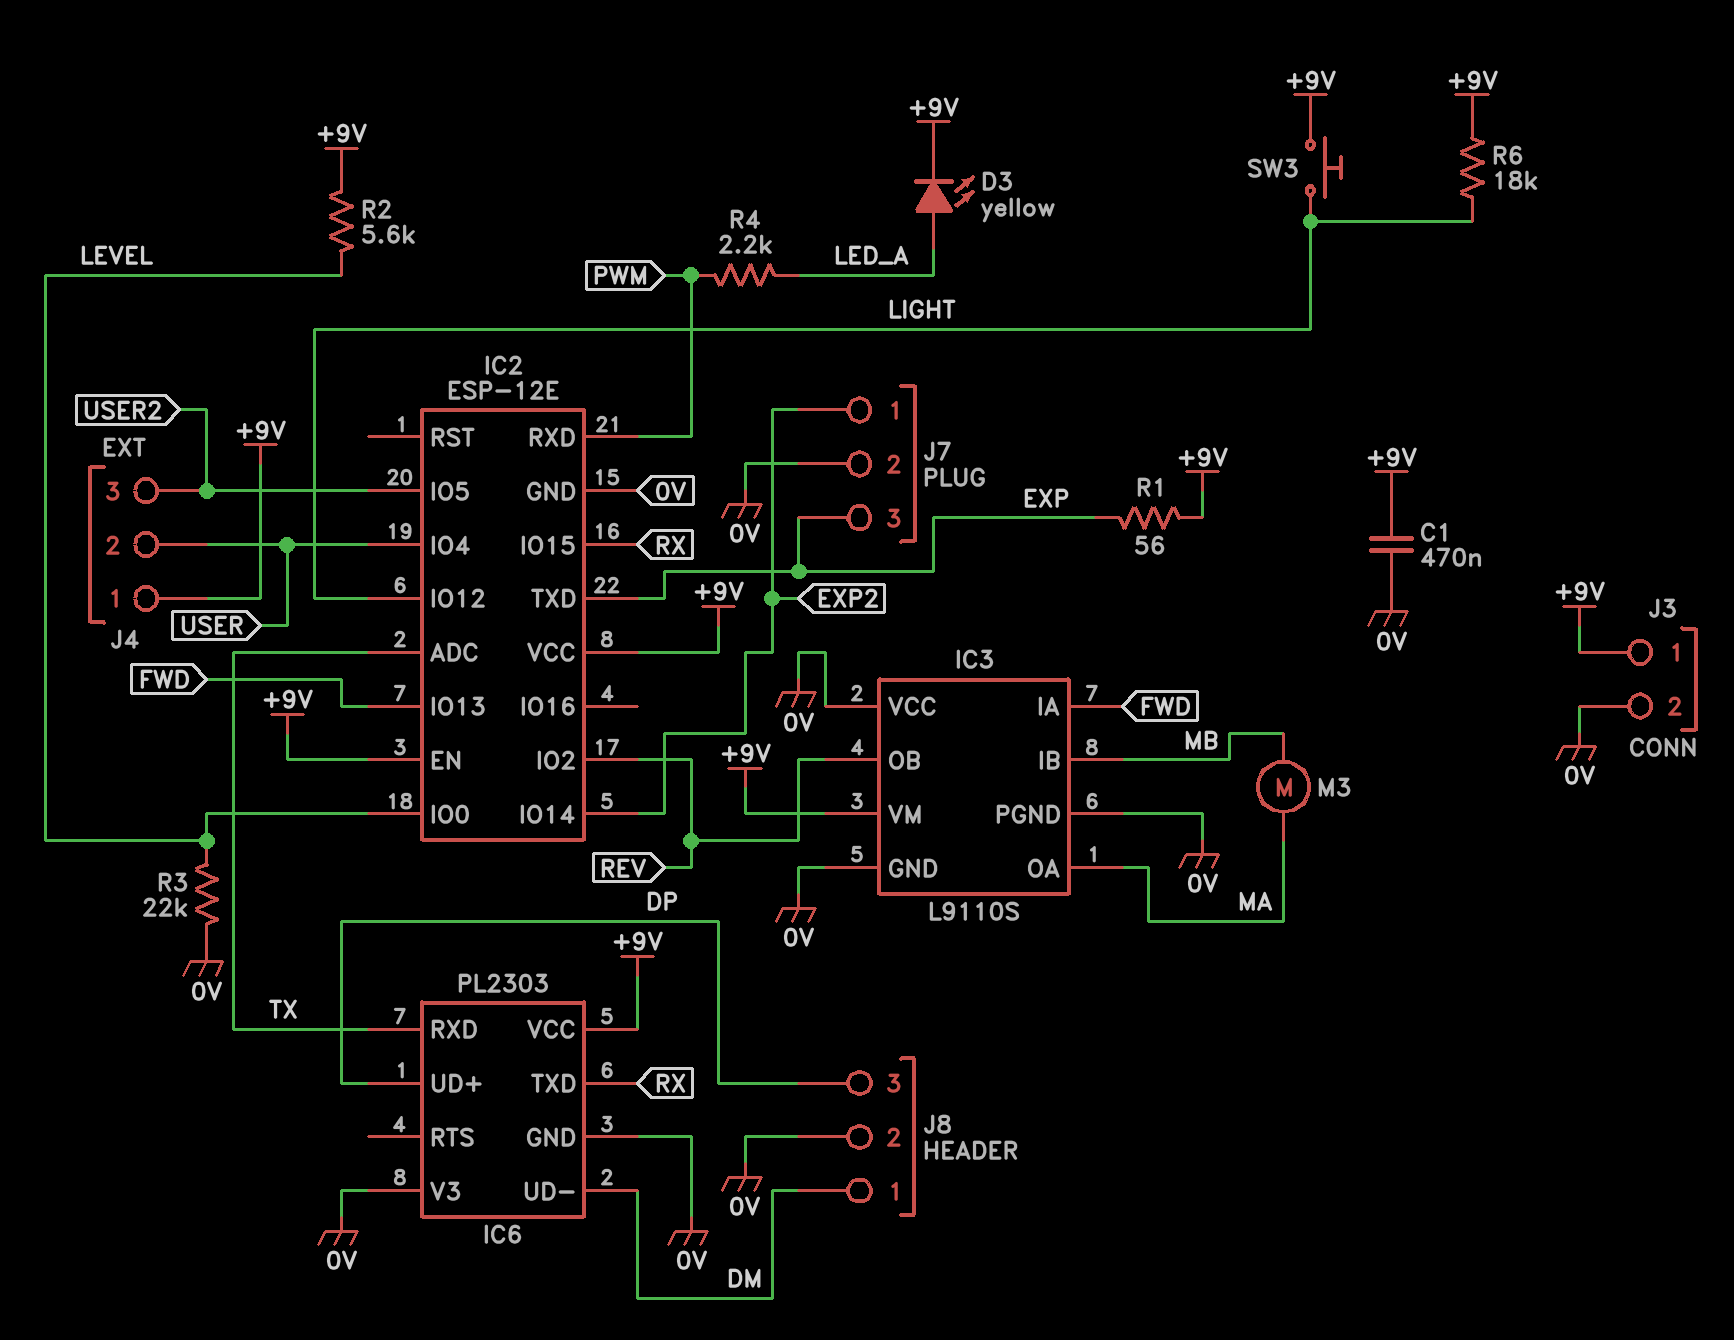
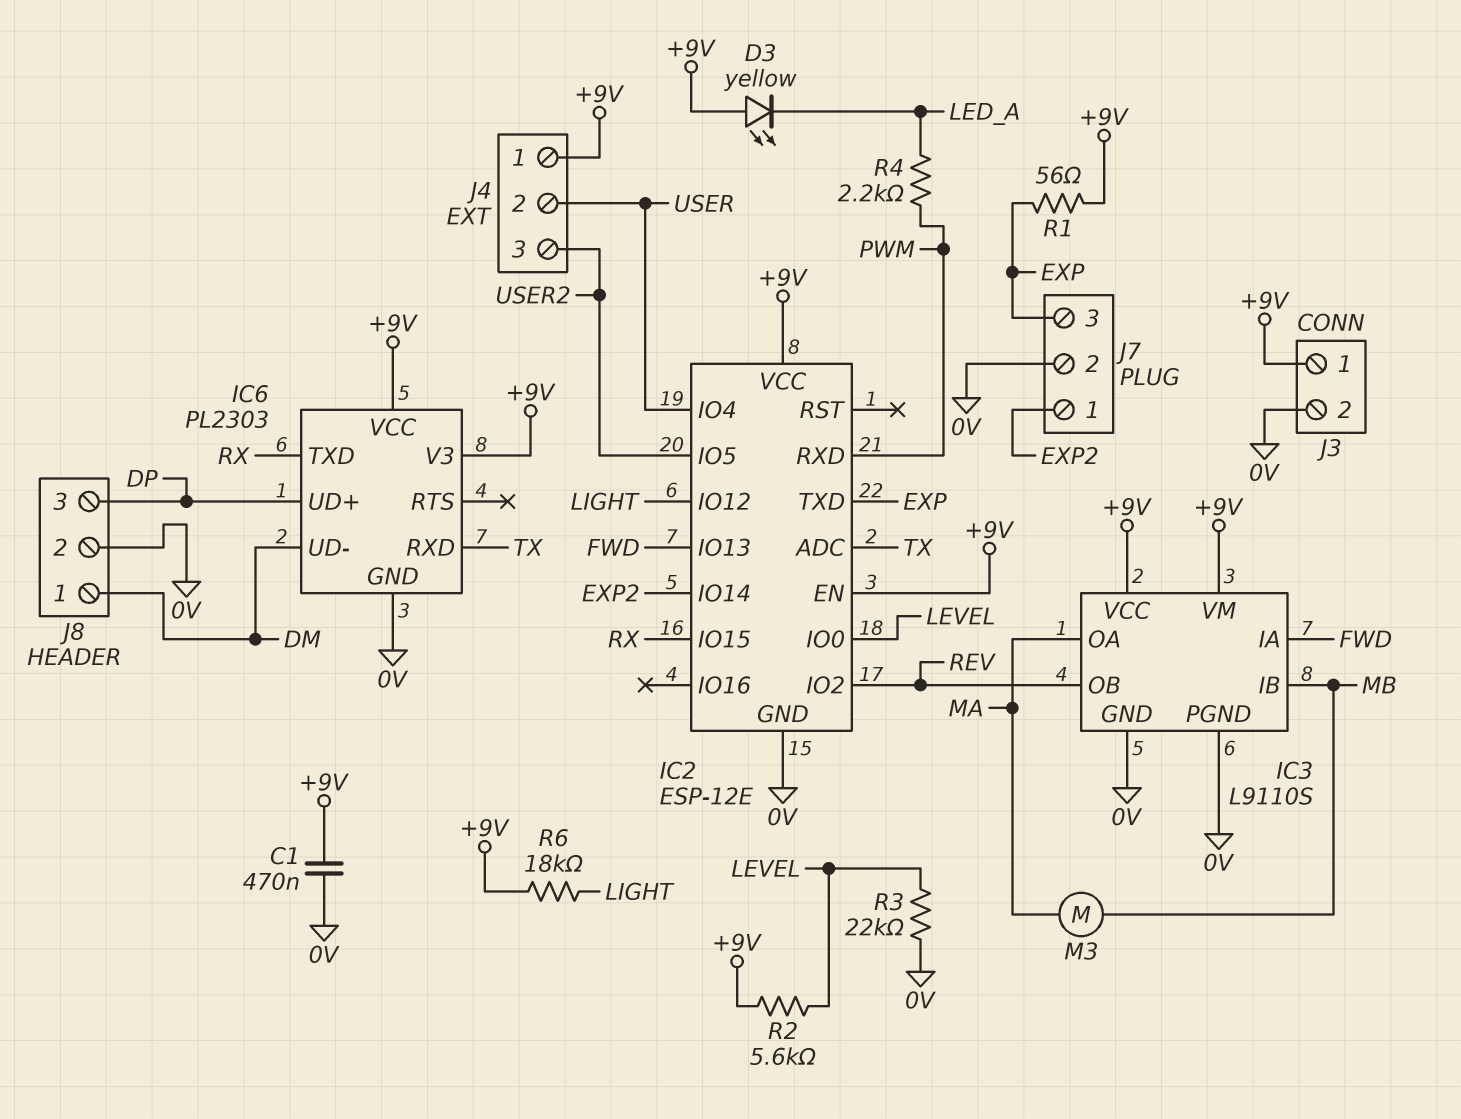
D3: LED yellow (A LED_A, K +9V) -> LED yellow (A +9V, K LED_A)
IC3 pin VCC: 0V -> +9V
IC6 pin V3: 0V -> +9V
SW3: button (+9V, LIGHT) -> none

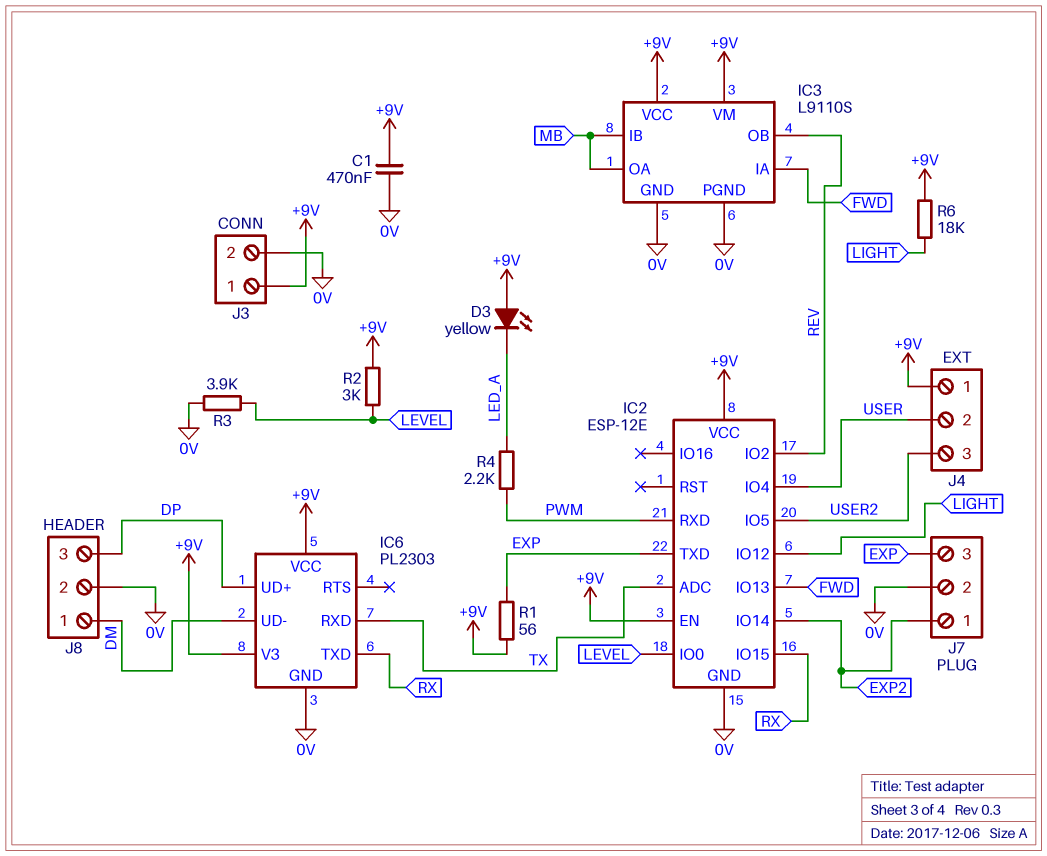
IC3 pin OA: MA -> MB
M3: motor (MA, MB) -> none
R2: 5.6k (+9V, LEVEL) -> 3k (+9V, LEVEL)
R3: 22k (0V, LEVEL) -> 3.9k (0V, LEVEL)

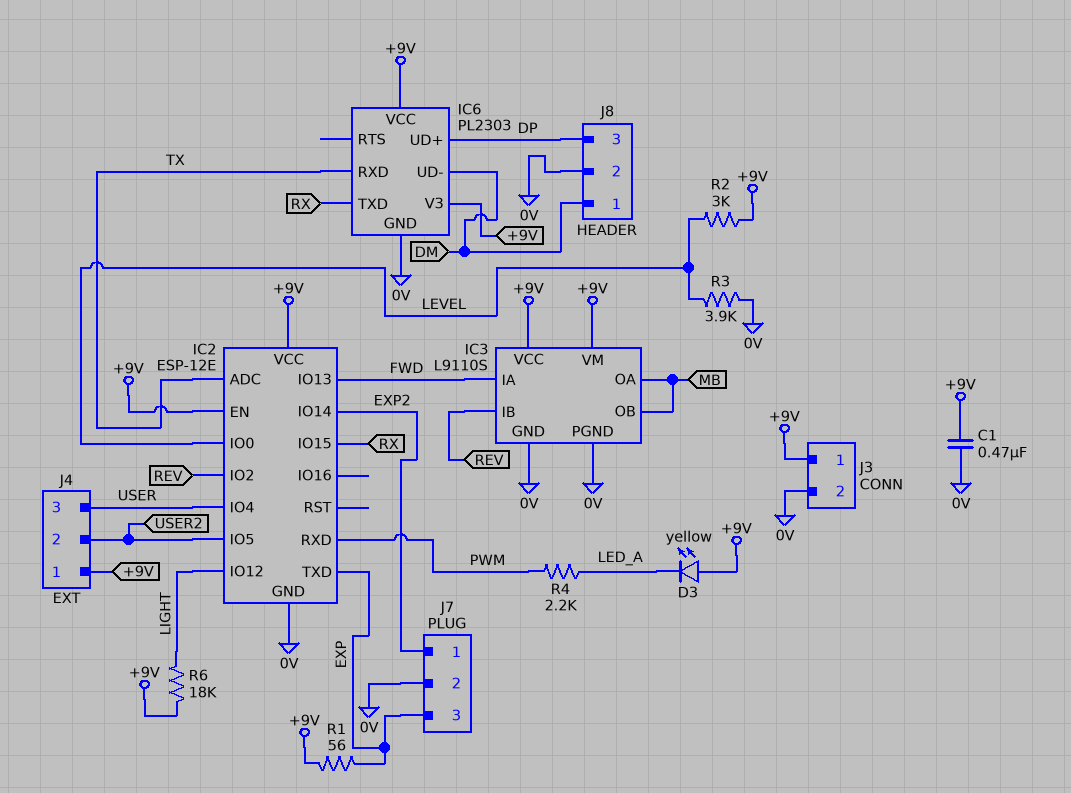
IC3 pin IB: MB -> REV
IC3 pin OB: REV -> MB
J4 pin 2: USER -> USER2
J4 pin 3: USER2 -> USER

